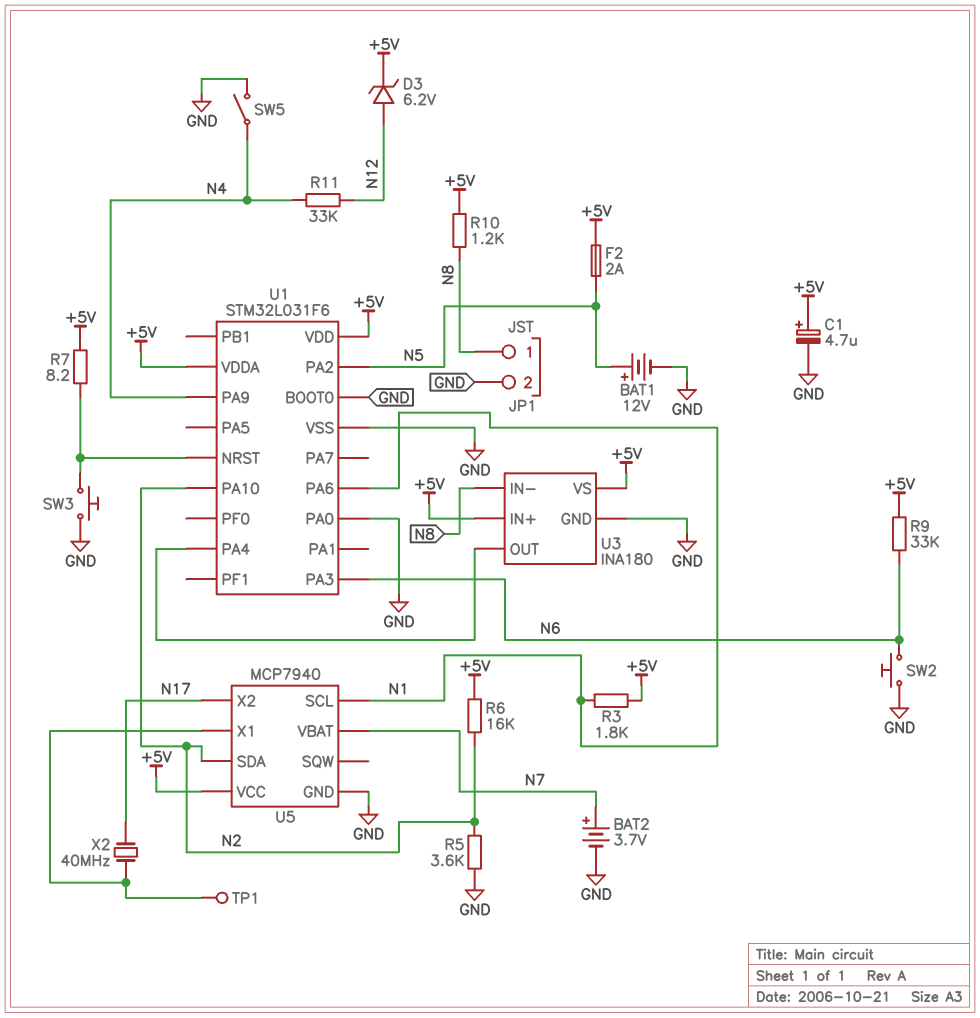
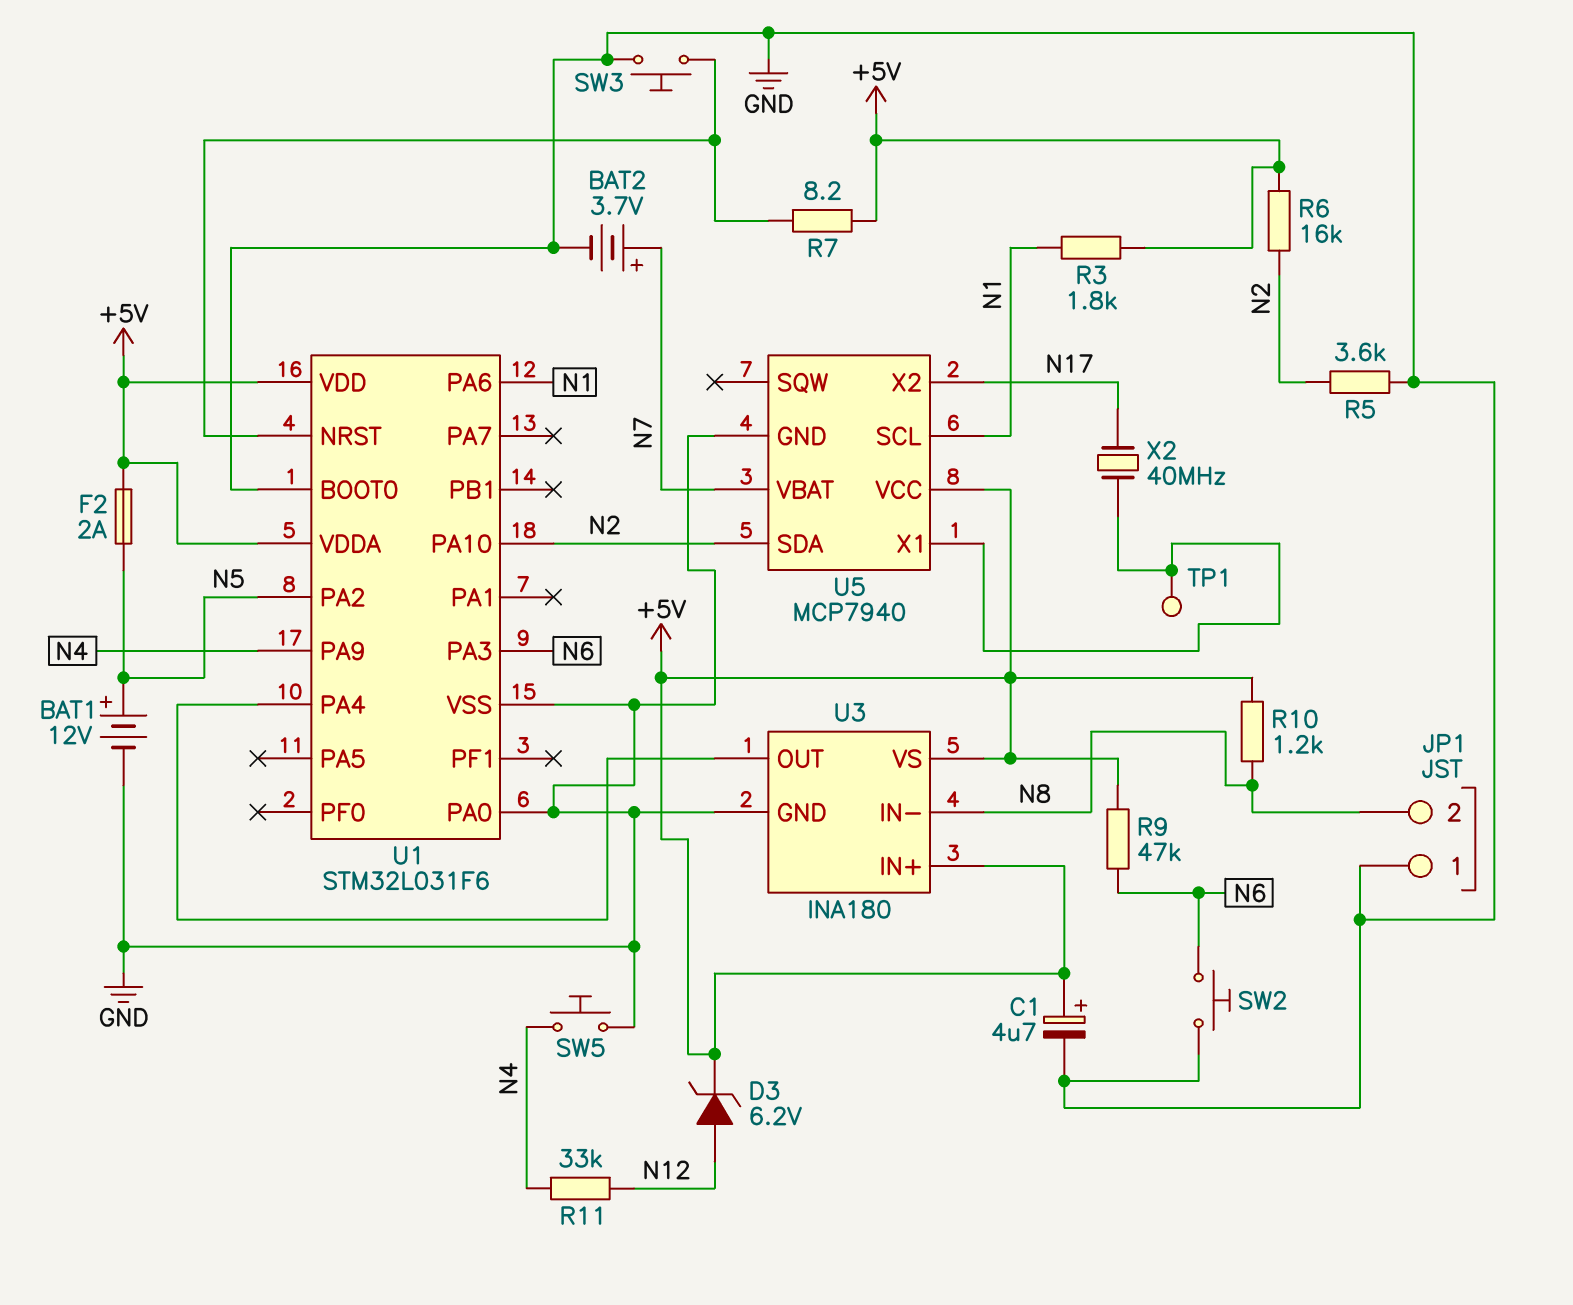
JP1 pin 1: N8 -> GND
JP1 pin 2: GND -> N8
R9: 33k (+5V, N6) -> 47k (+5V, N6)
SW5: switch (GND, N4) -> button (GND, N4)

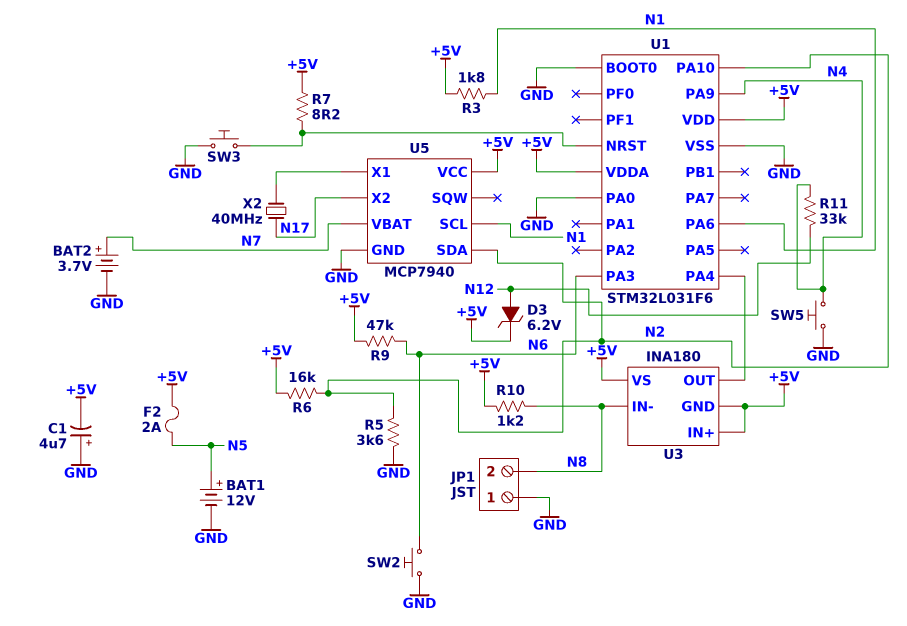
C1: 4.7uF (plus +5V, minus GND) -> 4.7uF (plus GND, minus +5V)
TP1: test point (U5/X1) -> none
U1 pin PA2: N5 -> none
U3 pin GND: GND -> +5V

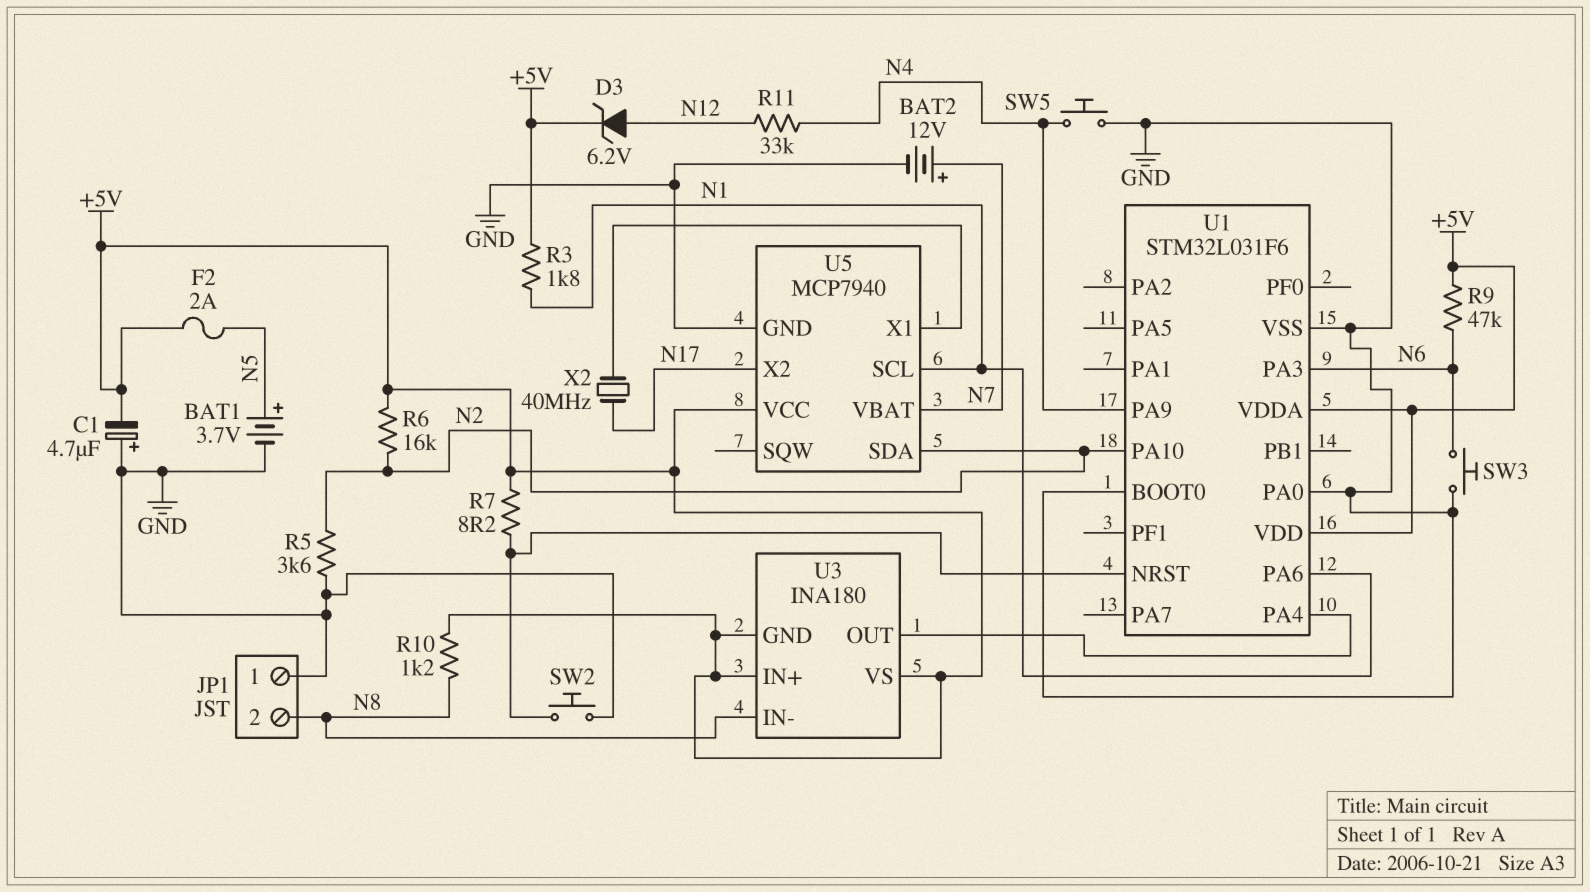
BAT1: 12V (plus N5, minus GND) -> 3.7V (plus N5, minus GND)
BAT2: 3.7V (plus N7, minus GND) -> 12V (plus N7, minus GND)
SW2: button (GND, N6) -> button (GND, U1/NRST)
SW3: button (GND, U1/NRST) -> button (GND, N6)

